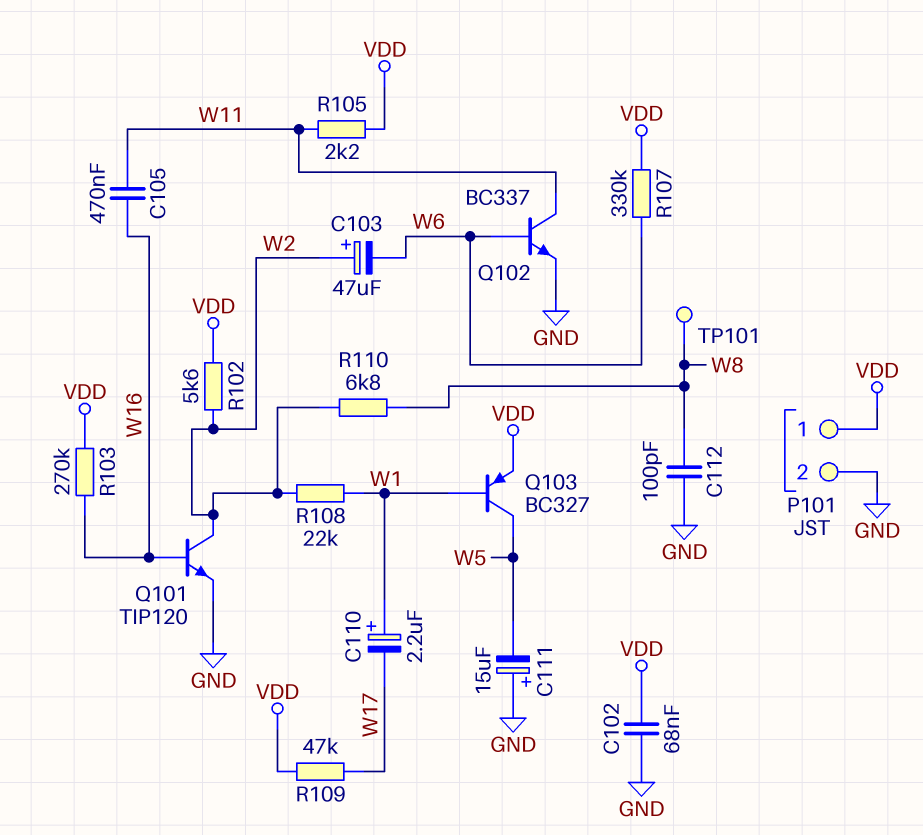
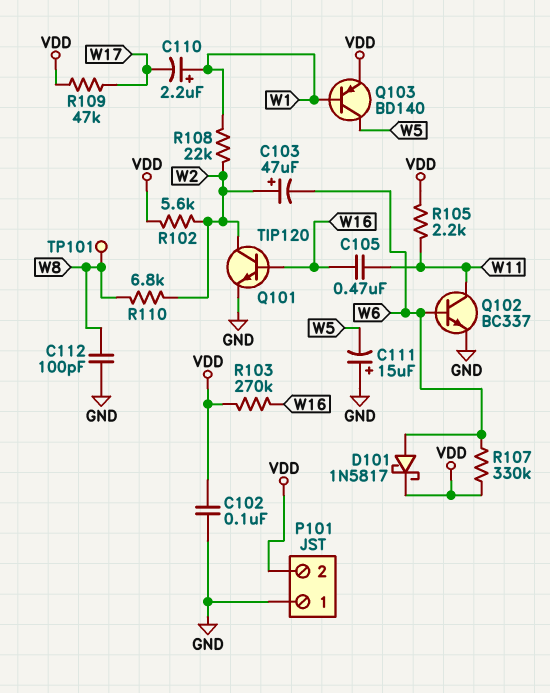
C102: 68nF (GND, VDD) -> 100nF (GND, VDD)
D101: none -> schottky 1N5817 (A W6, K VDD)
P101 pin 1: VDD -> GND
P101 pin 2: GND -> VDD
Q103: PNP BC327 (B W1, C W5, E VDD) -> PNP BD140 (B W1, C W5, E VDD)

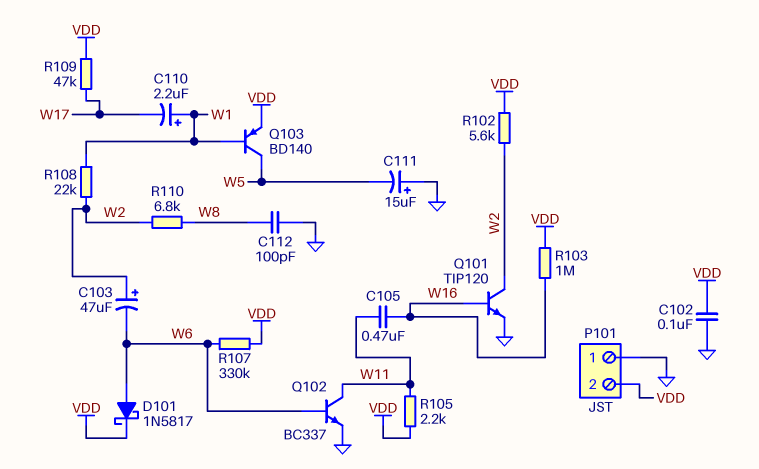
R103: 270k (VDD, W16) -> 1M (VDD, W16)
TP101: test point (W8) -> none

